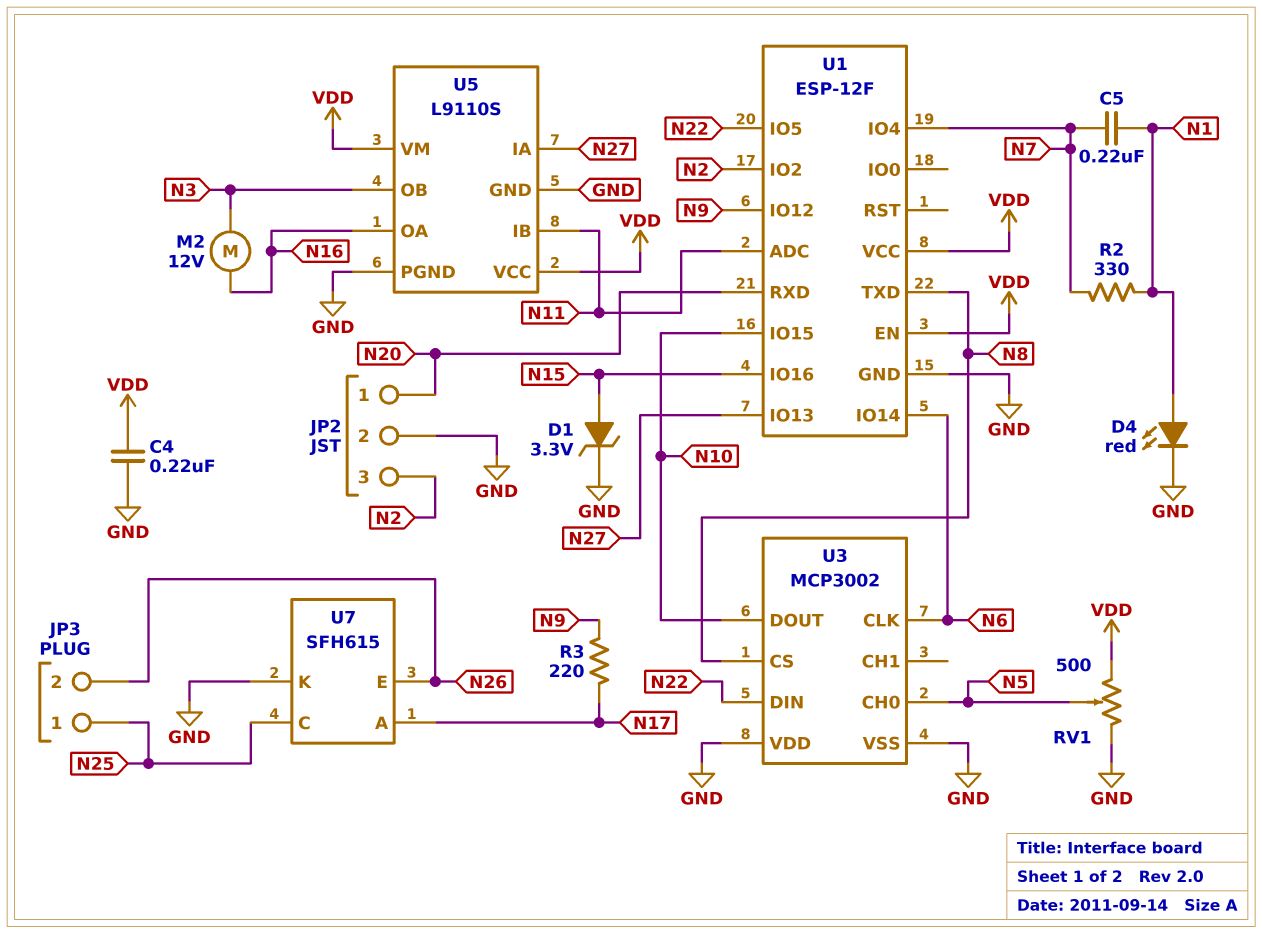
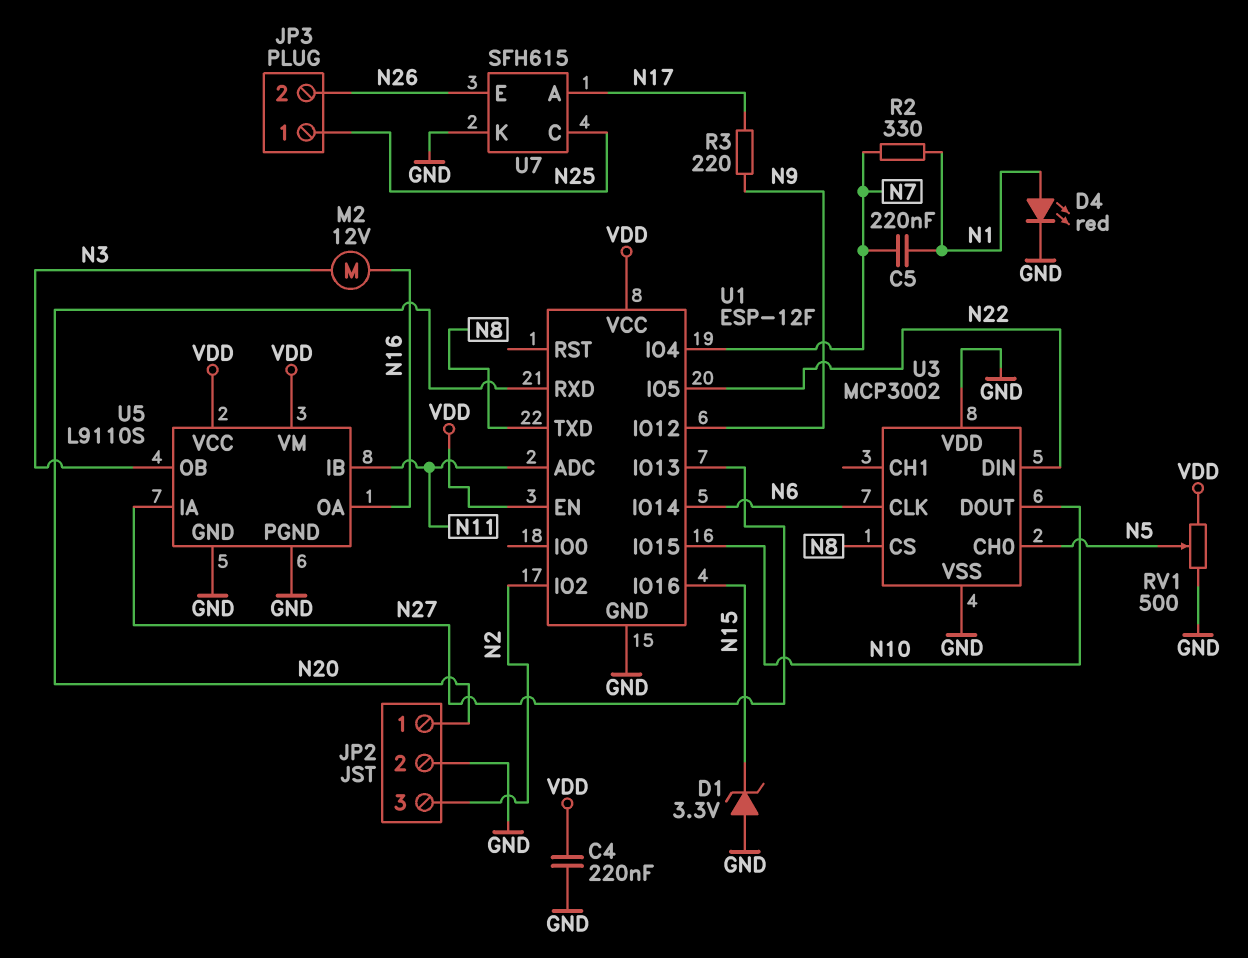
D1: zener 3.3V (A N15, K GND) -> zener 3.3V (A GND, K N15)

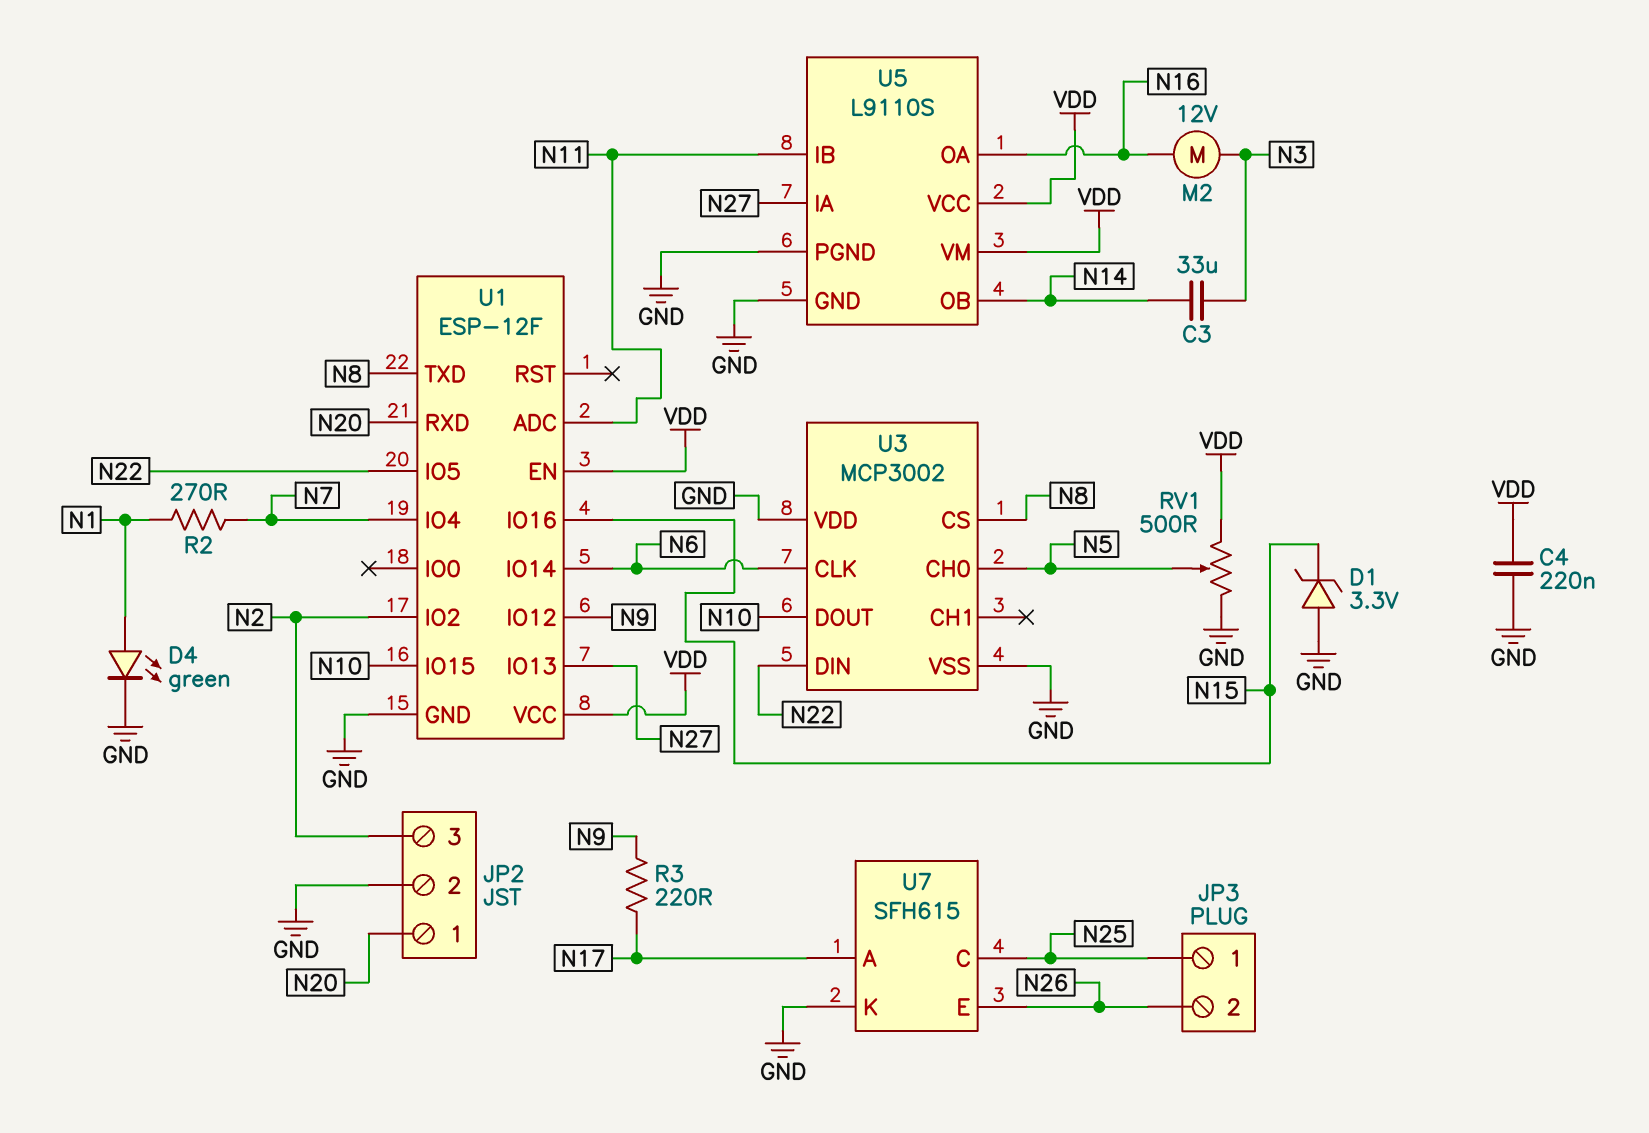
C3: none -> 33uF (N3, N14)
C5: 220nF (N1, N7) -> none
D4: LED red (A N1, K GND) -> LED green (A N1, K GND)
R2: 330 (N1, N7) -> 270 (N1, N7)
U5 pin OB: N3 -> N14

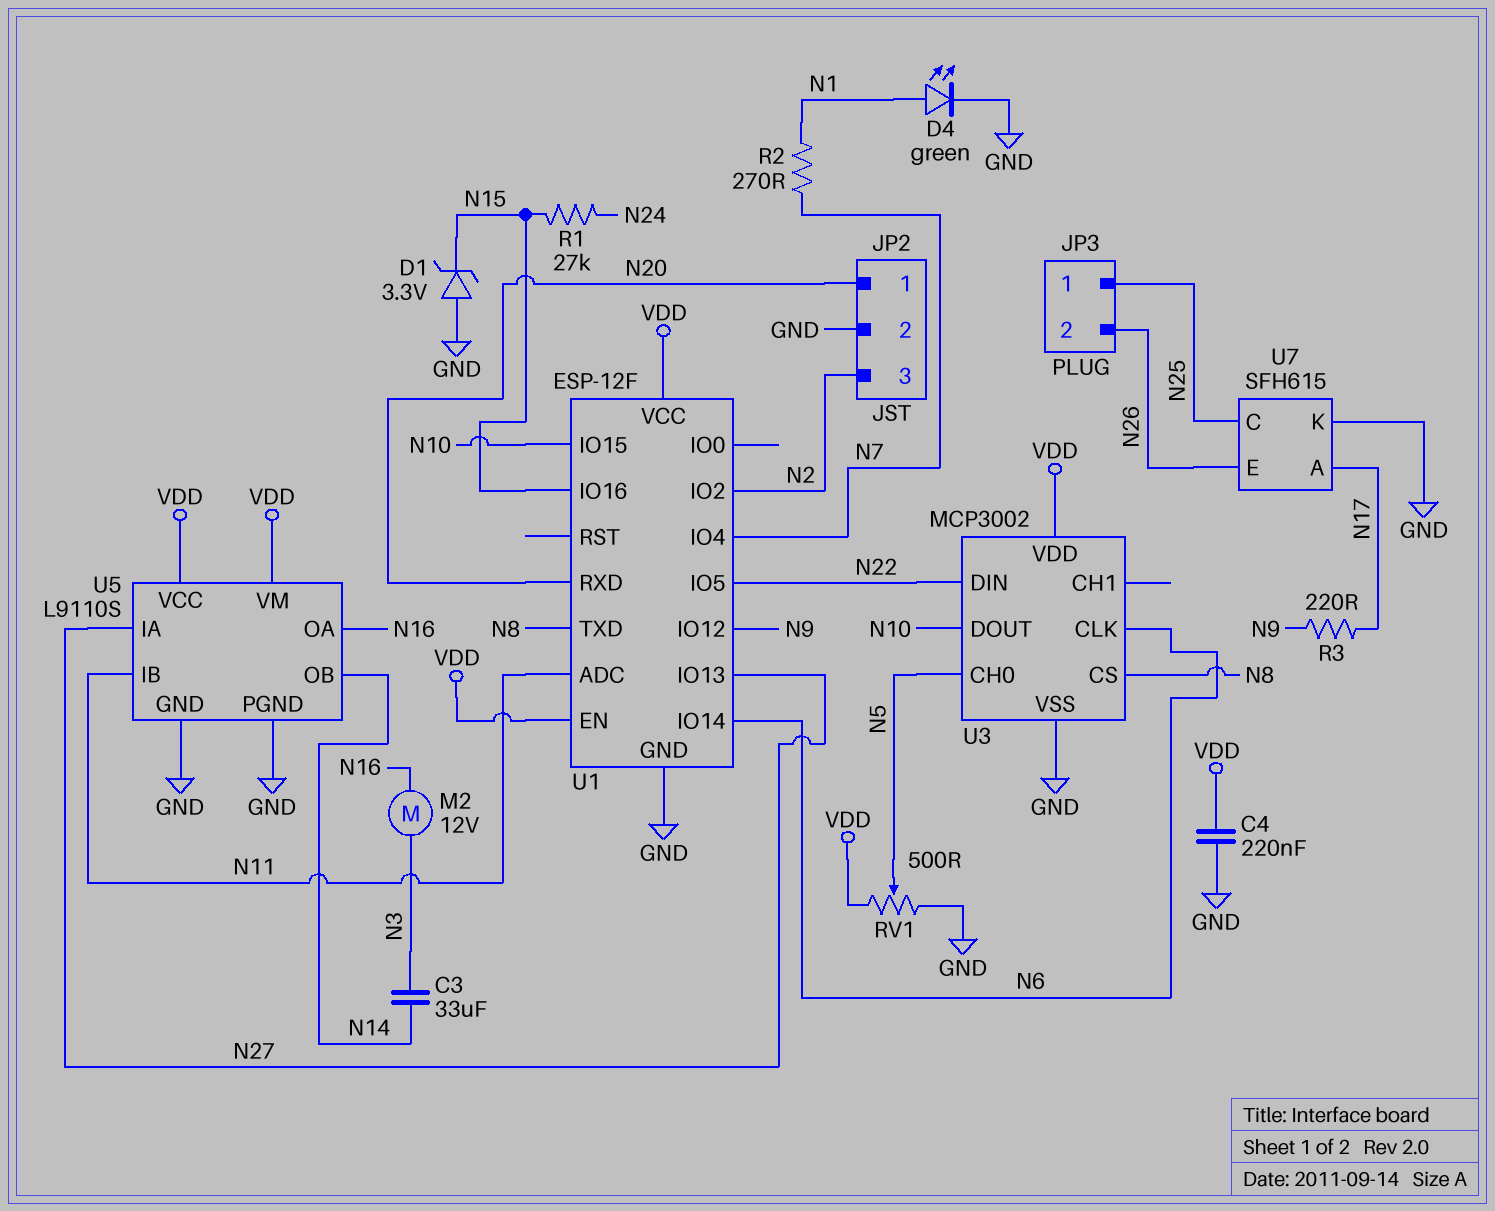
R1: none -> 27k (N15, N24)
U3 pin VDD: GND -> VDD

